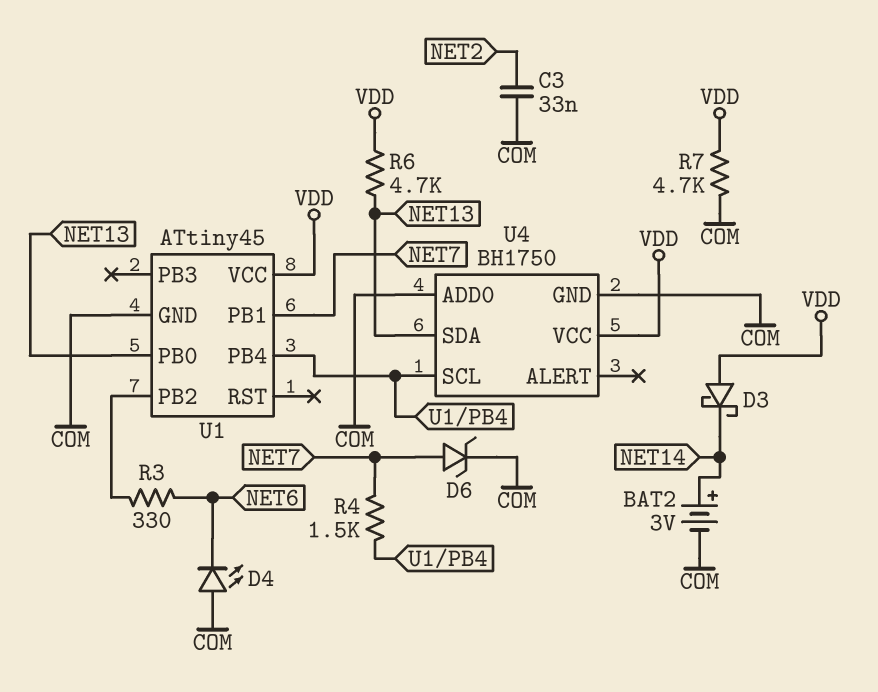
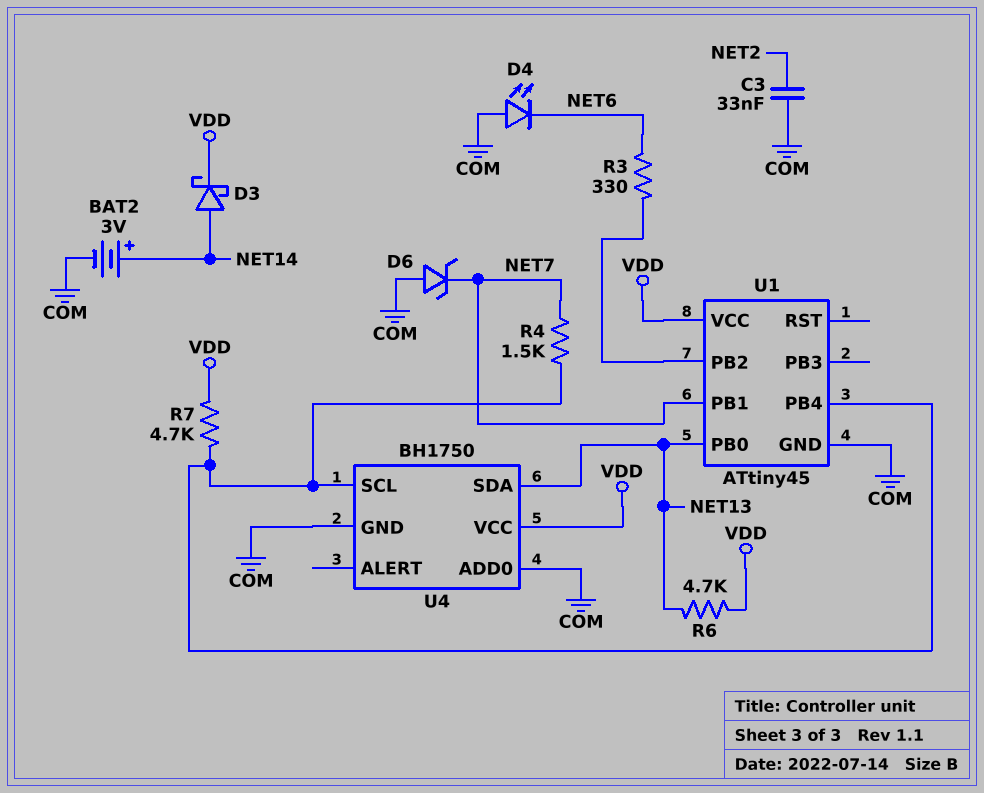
D3: schottky (A VDD, K NET14) -> schottky (A NET14, K VDD)
D6: zener (A NET7, K COM) -> zener (A COM, K NET7)
R7: 4.7k (COM, VDD) -> 4.7k (U1/PB4, VDD)

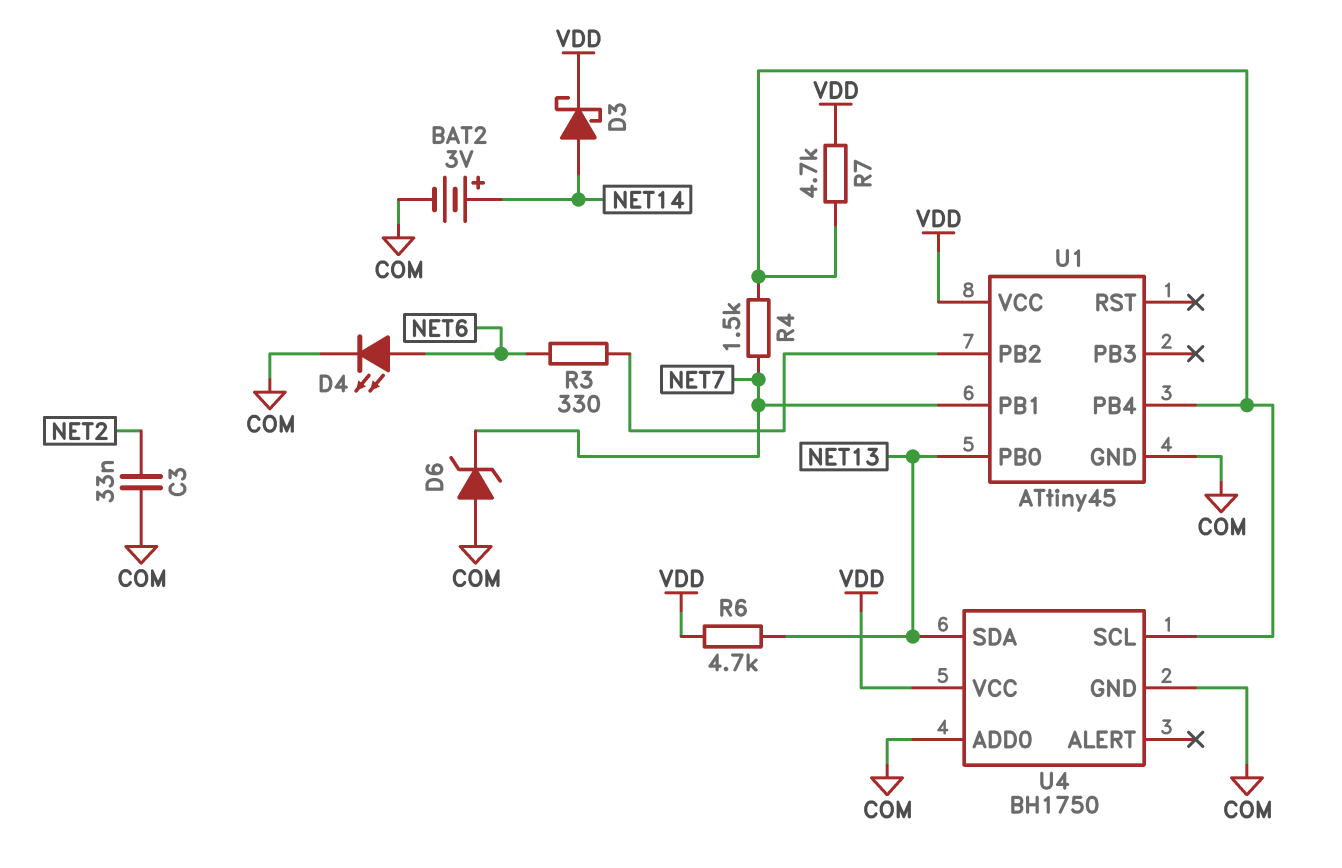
D4: LED (A COM, K NET6) -> LED (A NET6, K COM)

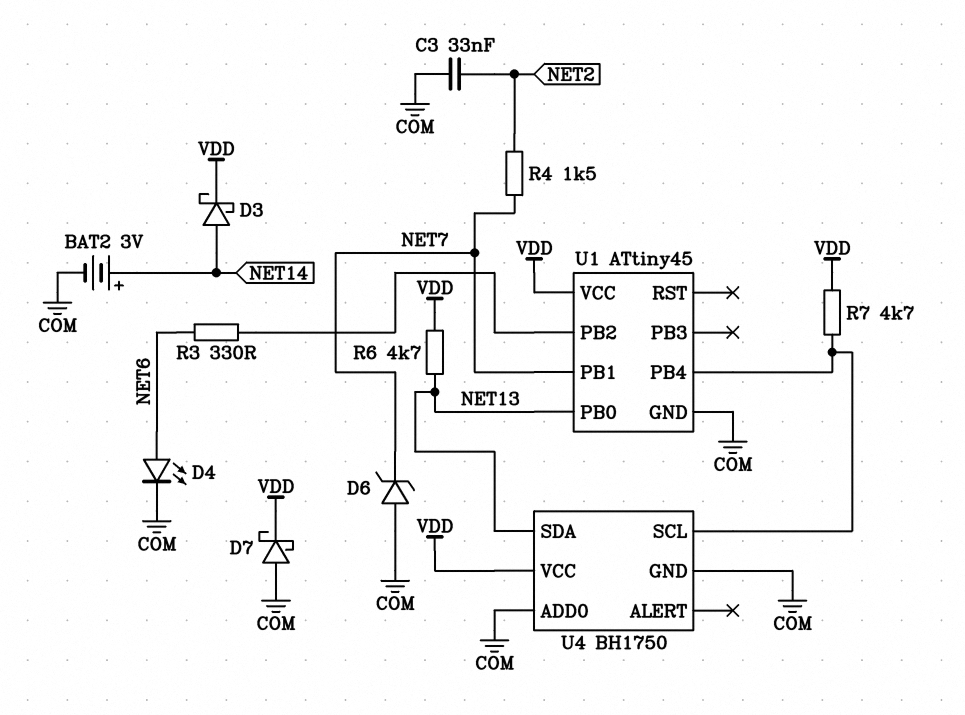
D7: none -> schottky (A COM, K VDD)
R4: 1.5k (NET7, U1/PB4) -> 1.5k (NET2, NET7)

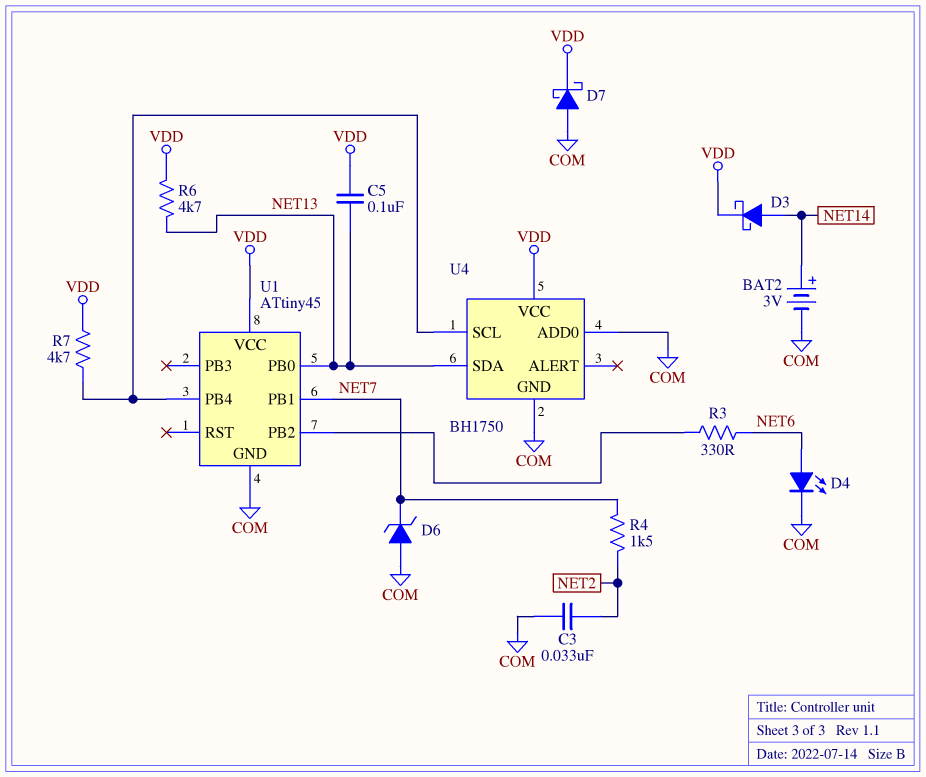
C5: none -> 100nF (NET13, VDD)

